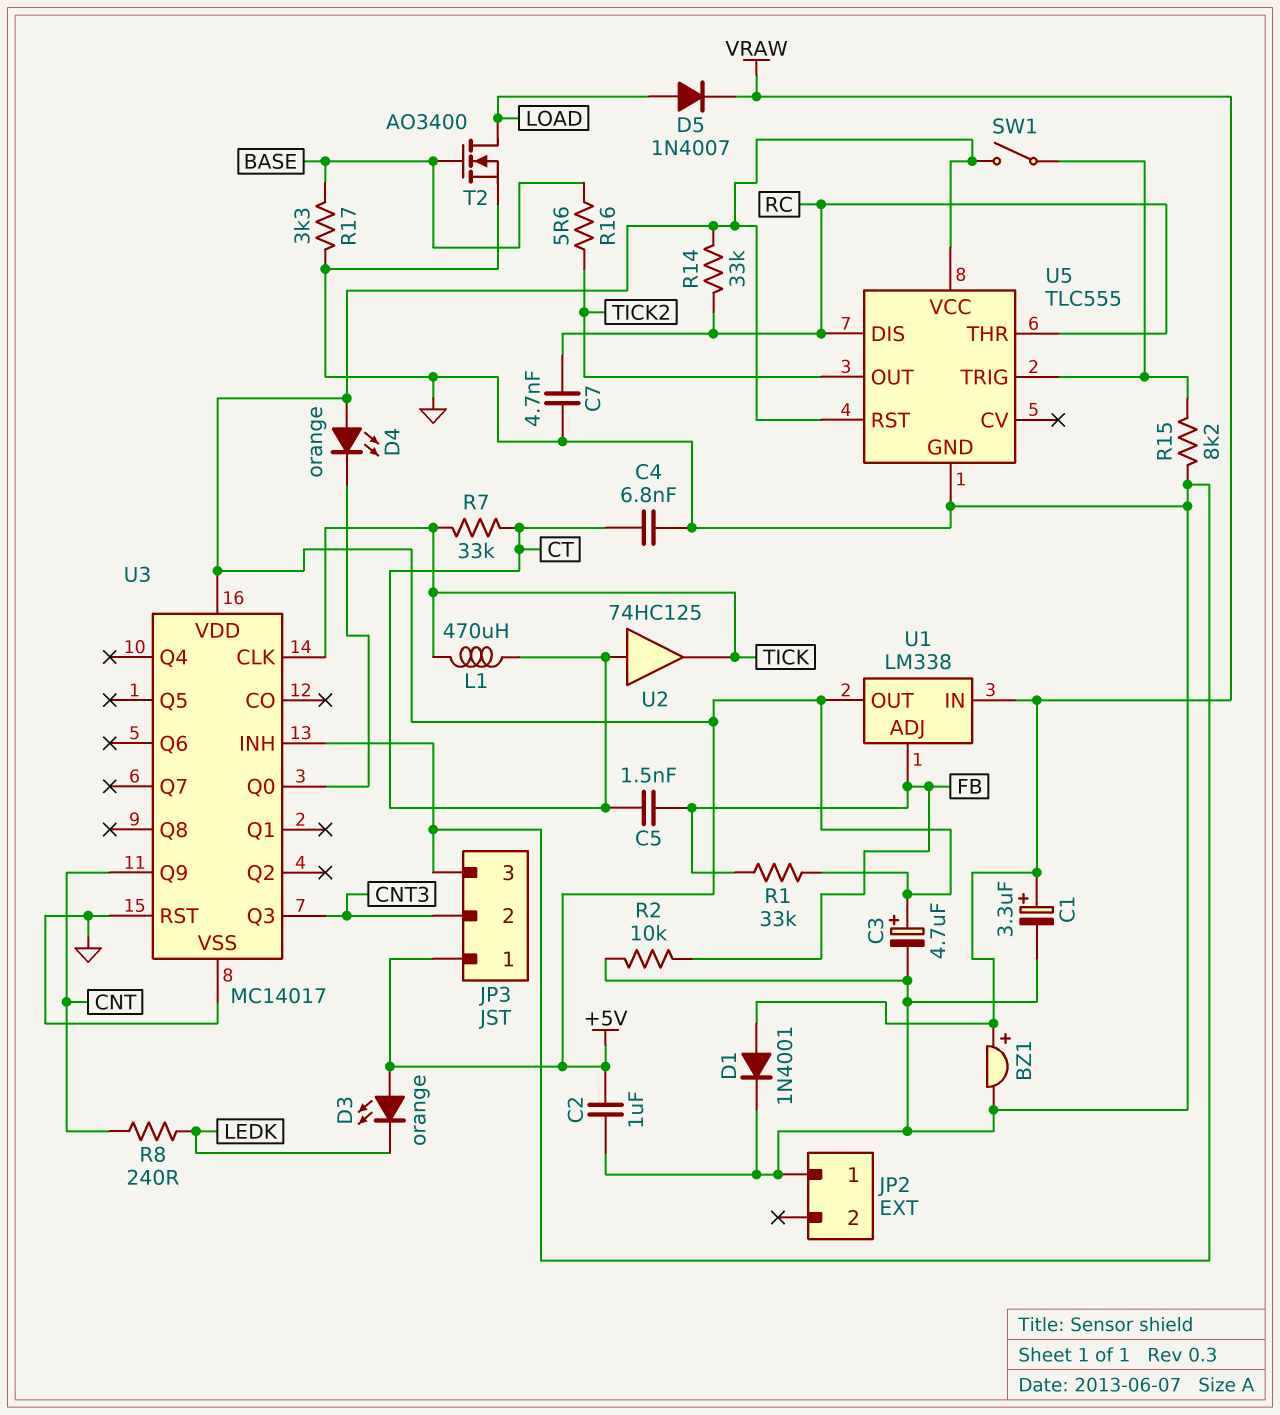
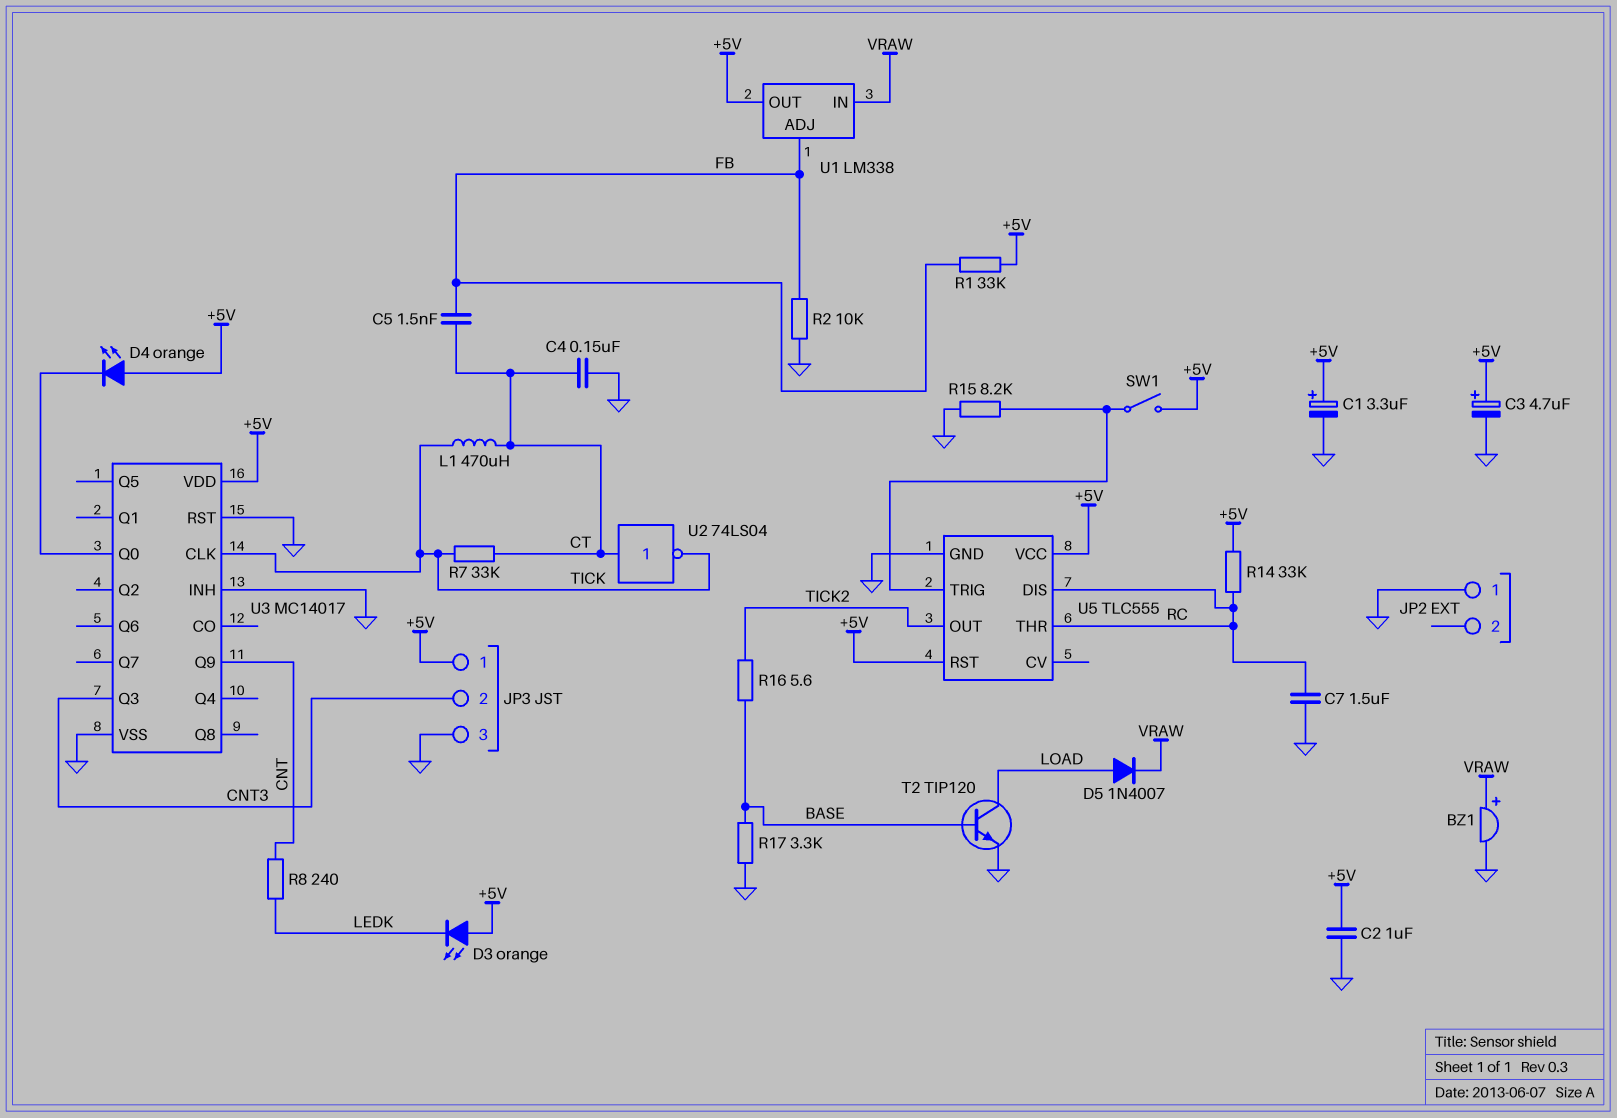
C1: 3.3uF (plus VRAW, minus GND) -> 3.3uF (plus +5V, minus GND)
C4: 6.8nF (CT, GND) -> 150nF (CT, GND)
C7: 4.7nF (GND, RC) -> 1.5uF (GND, RC)
D1: diode 1N4001 (A VRAW, K GND) -> none
T2: NMOS AO3400 (G BASE, D LOAD, S GND) -> NPN TIP120 (B BASE, C LOAD, E GND)
U2: buffer 74HC125 (in CT, out TICK) -> NOT 74LS04 (in CT, out TICK)

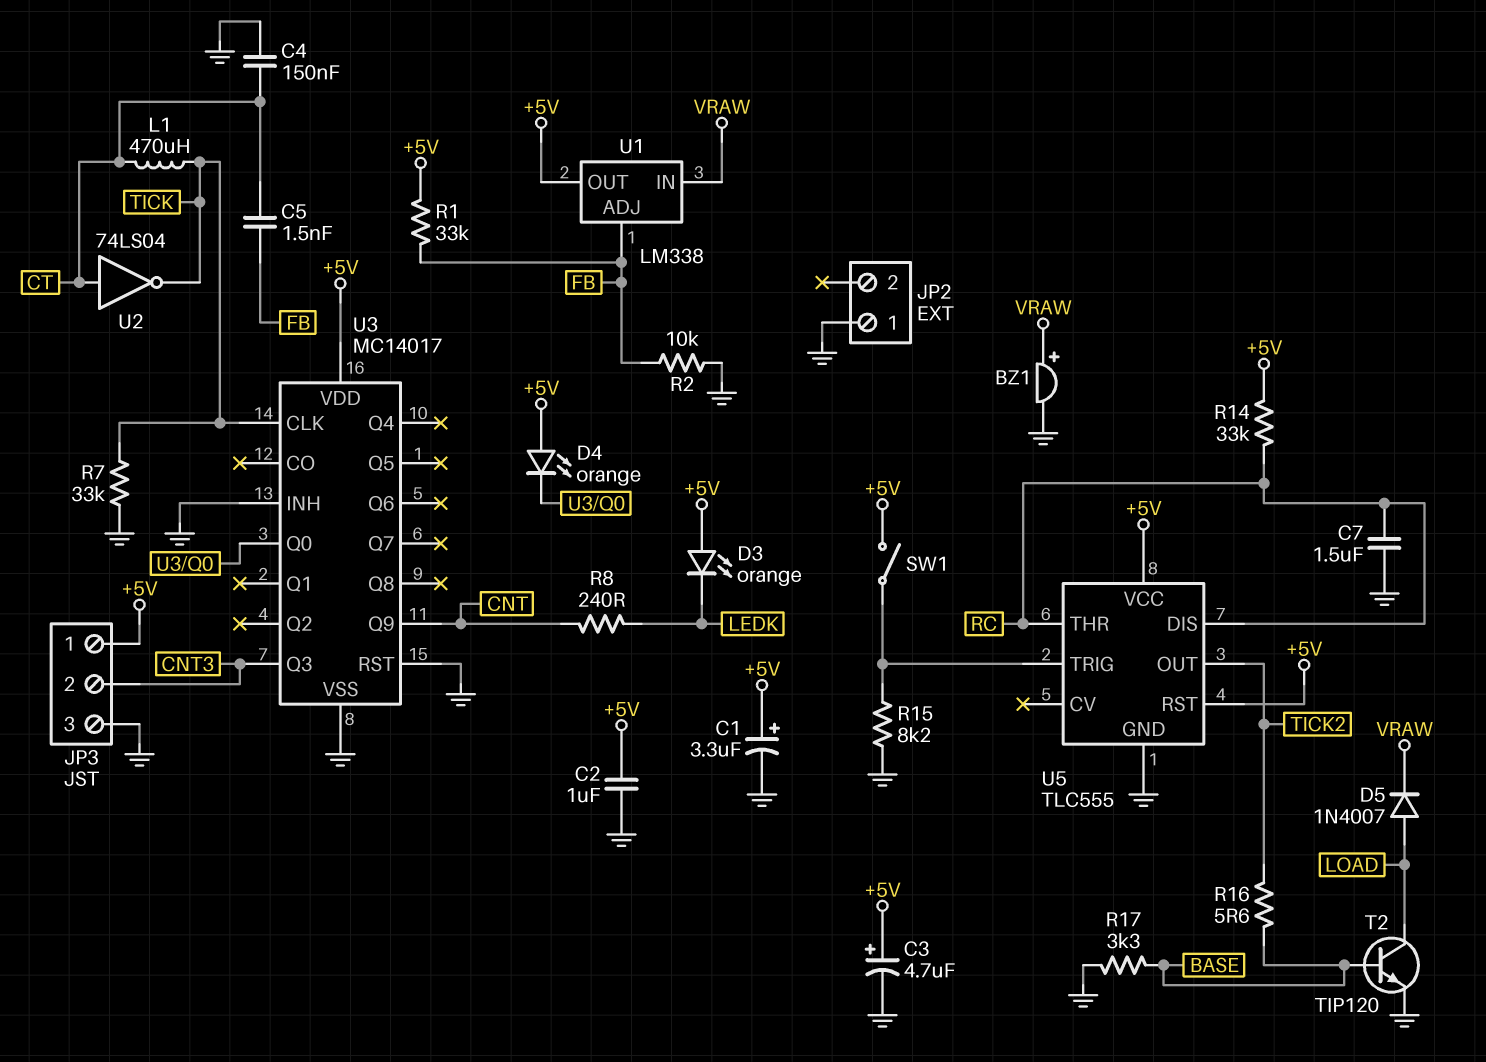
R7: 33k (CT, TICK) -> 33k (GND, TICK)

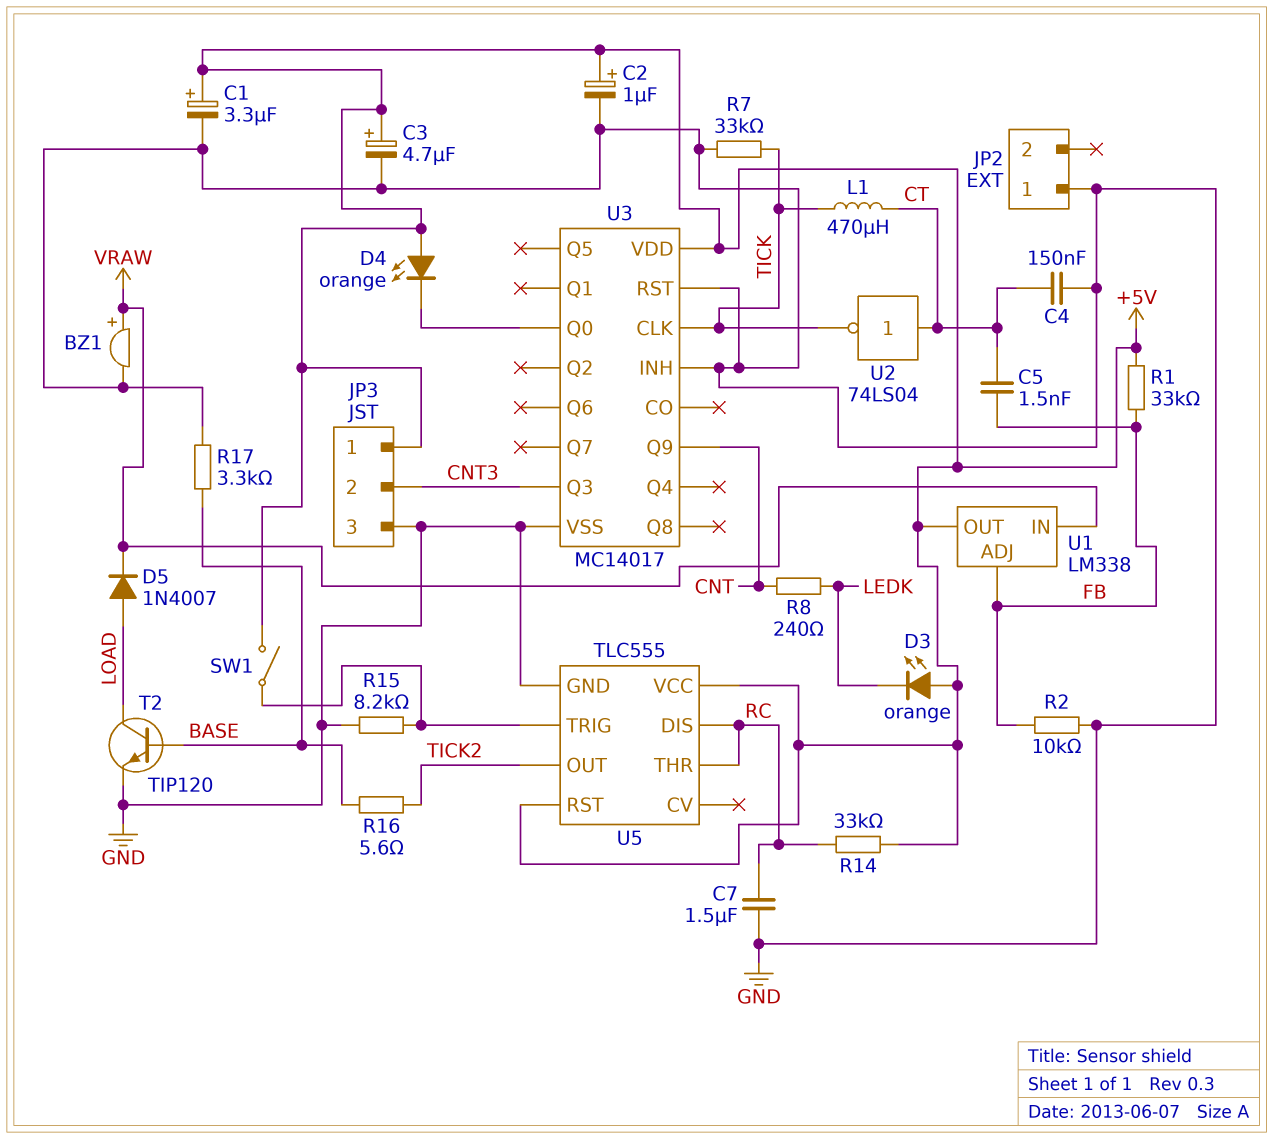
C2: 1uF (+5V, GND) -> 1uF (plus +5V, minus GND)

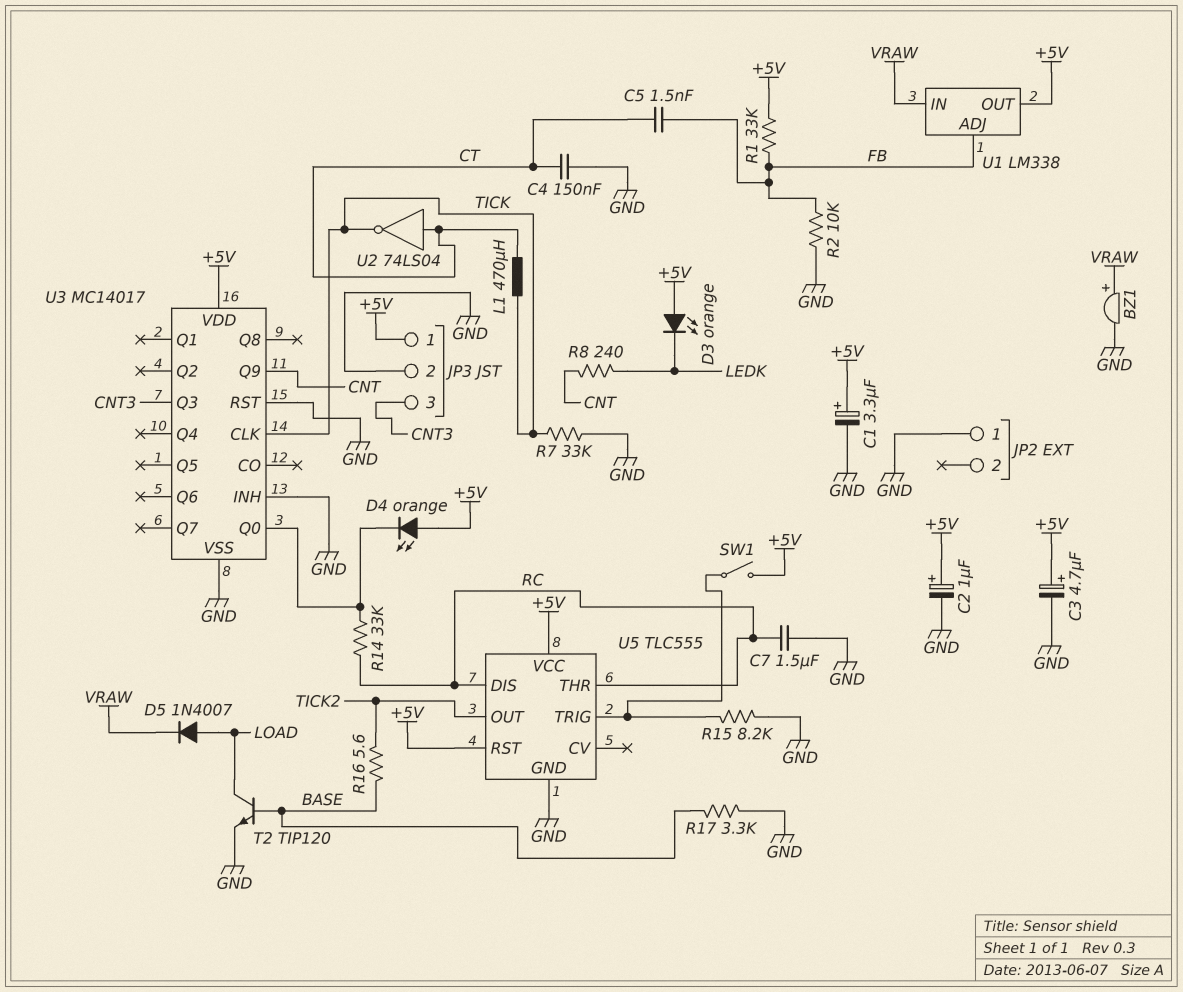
JP3 pin 2: CNT3 -> GND
JP3 pin 3: GND -> CNT3
R14: 33k (+5V, RC) -> 33k (RC, U3/Q0)

